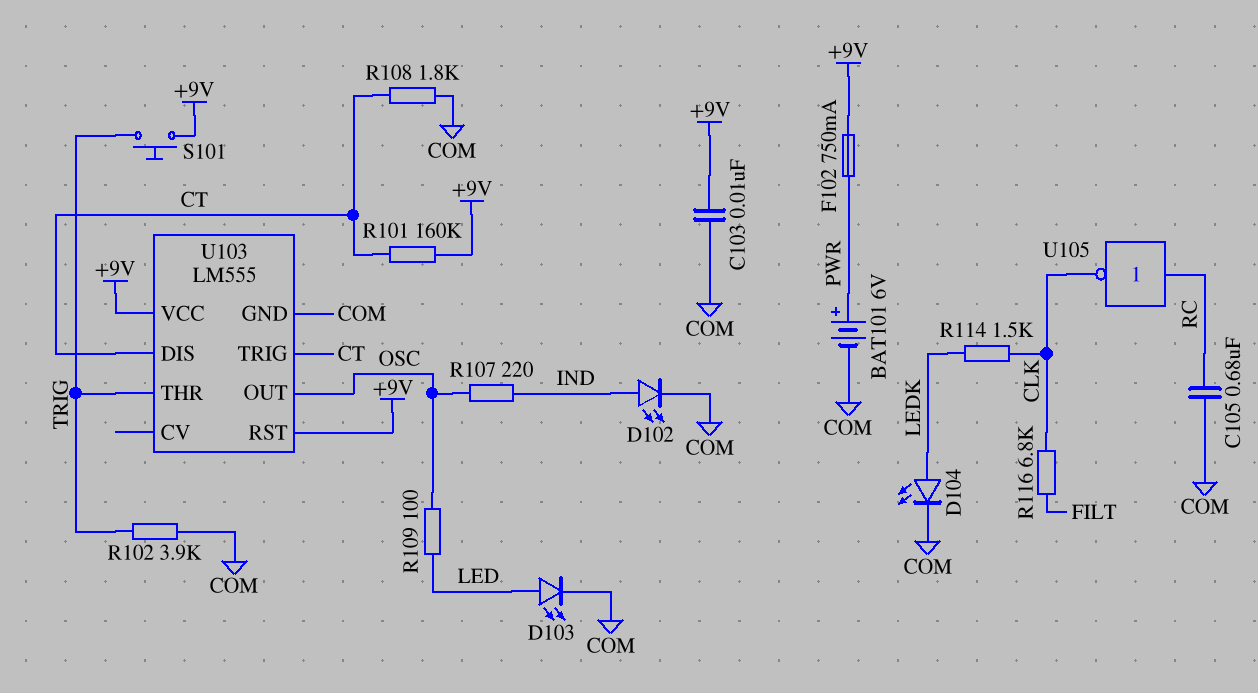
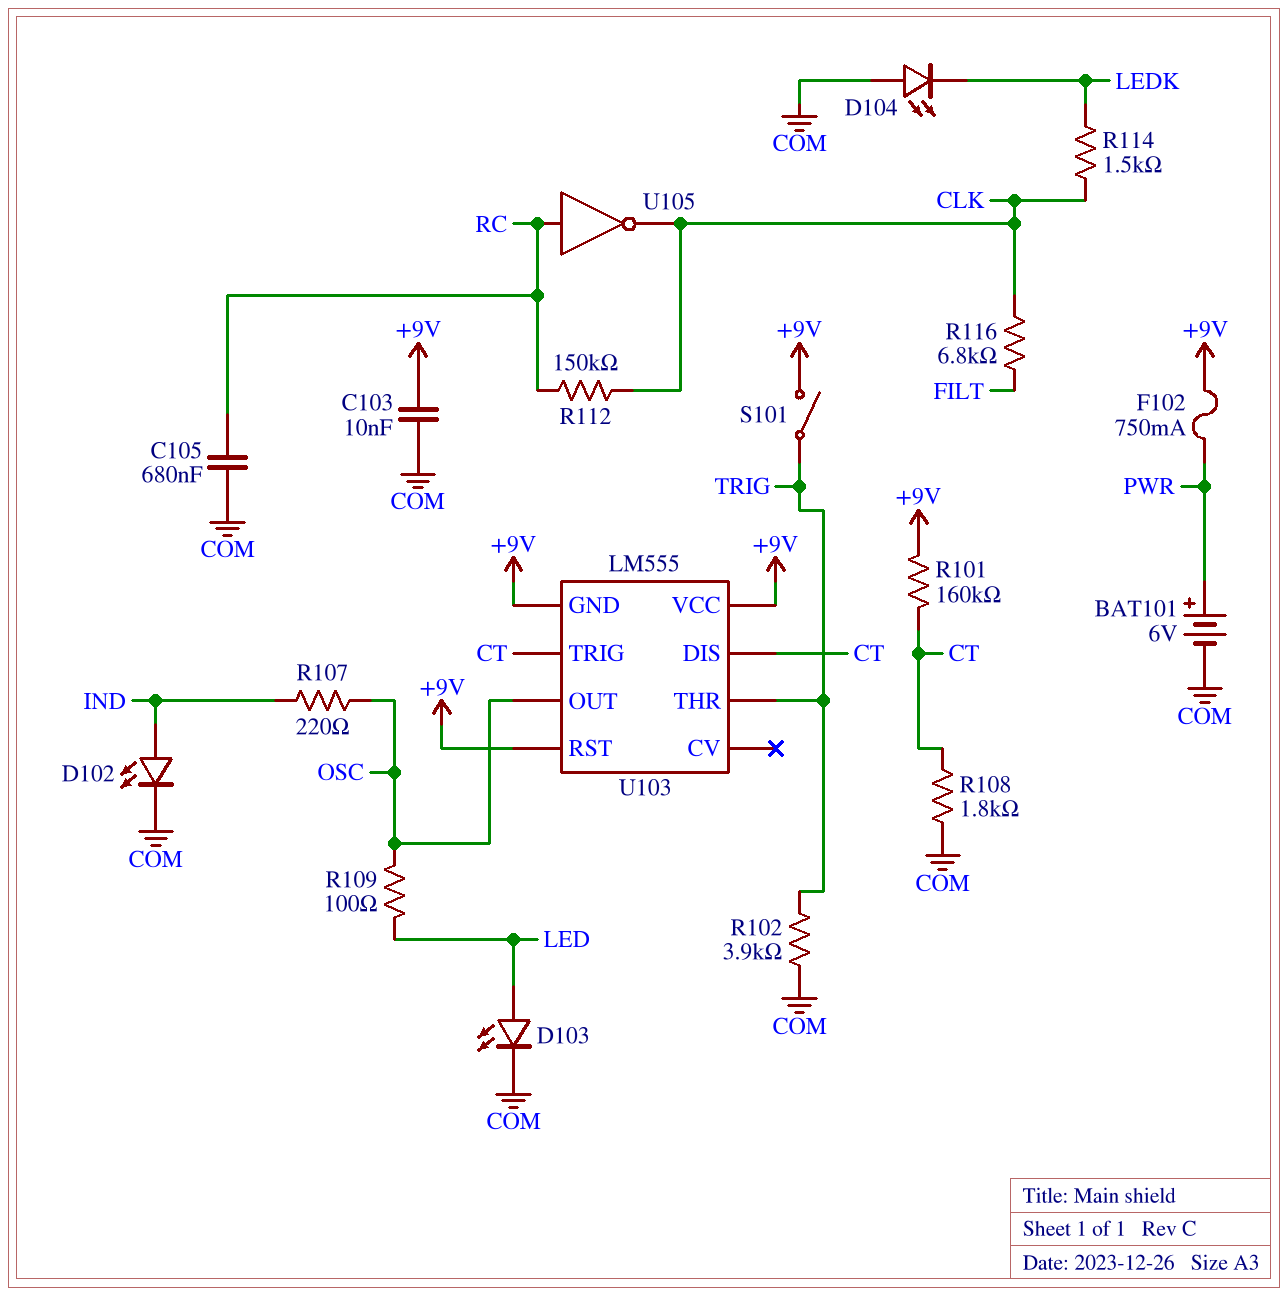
D104: LED (A LEDK, K COM) -> LED (A COM, K LEDK)
R112: none -> 150k (CLK, RC)
S101: button (+9V, TRIG) -> switch (+9V, TRIG)
U103 pin GND: COM -> +9V

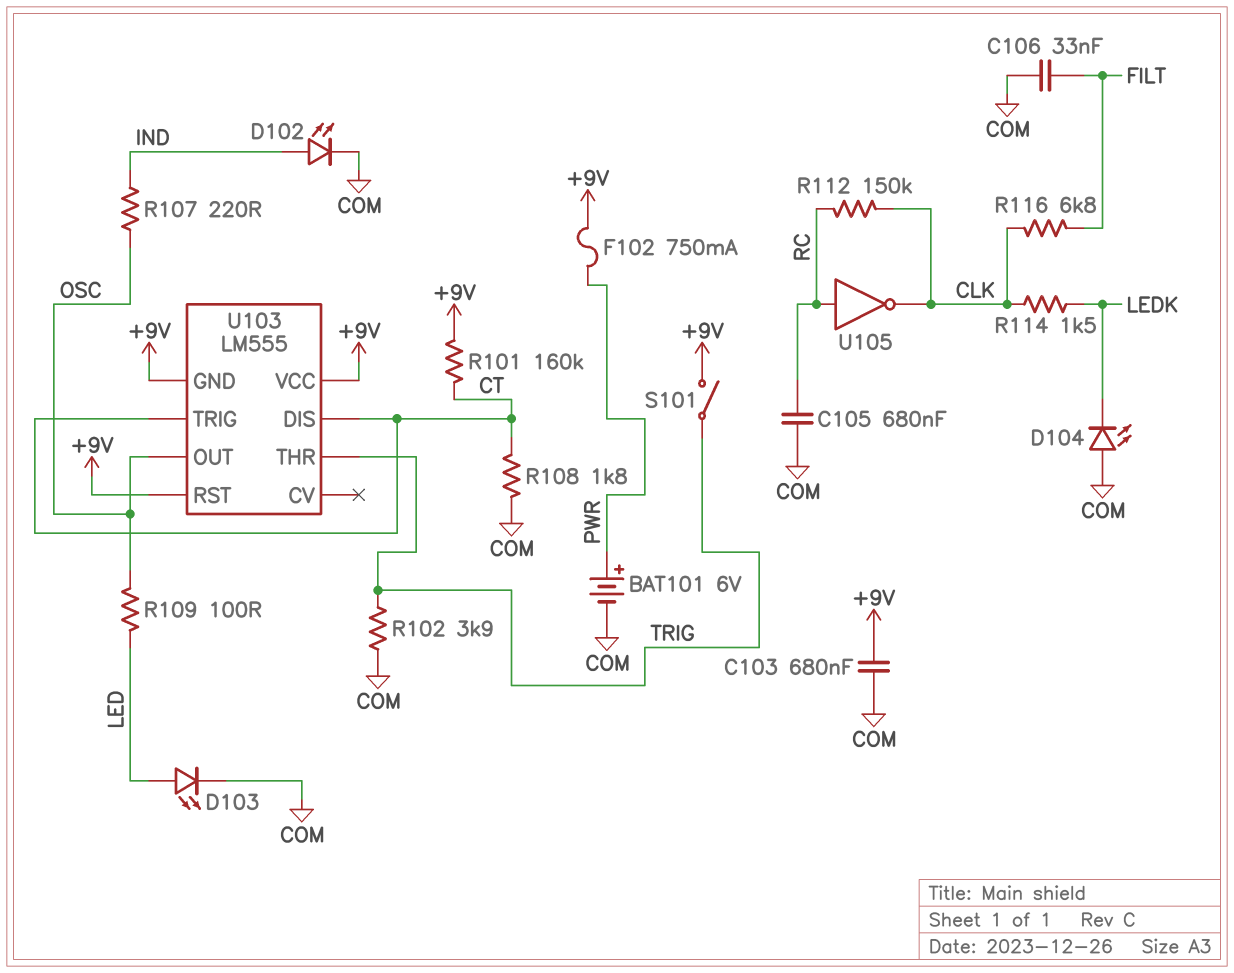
C103: 10nF (+9V, COM) -> 680nF (+9V, COM)
C106: none -> 33nF (COM, FILT)

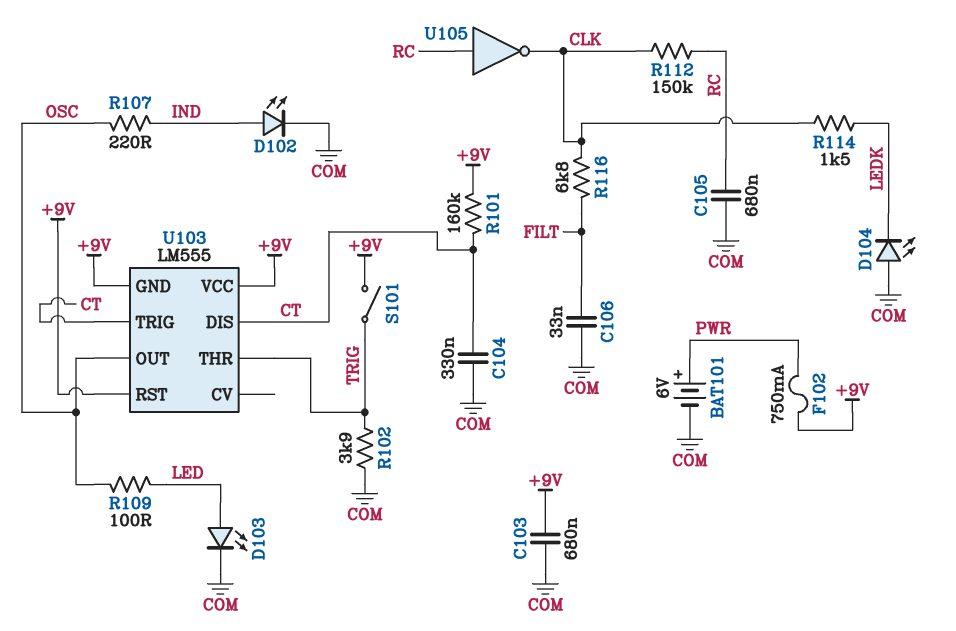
C104: none -> 330nF (COM, CT)
R108: 1.8k (COM, CT) -> none

